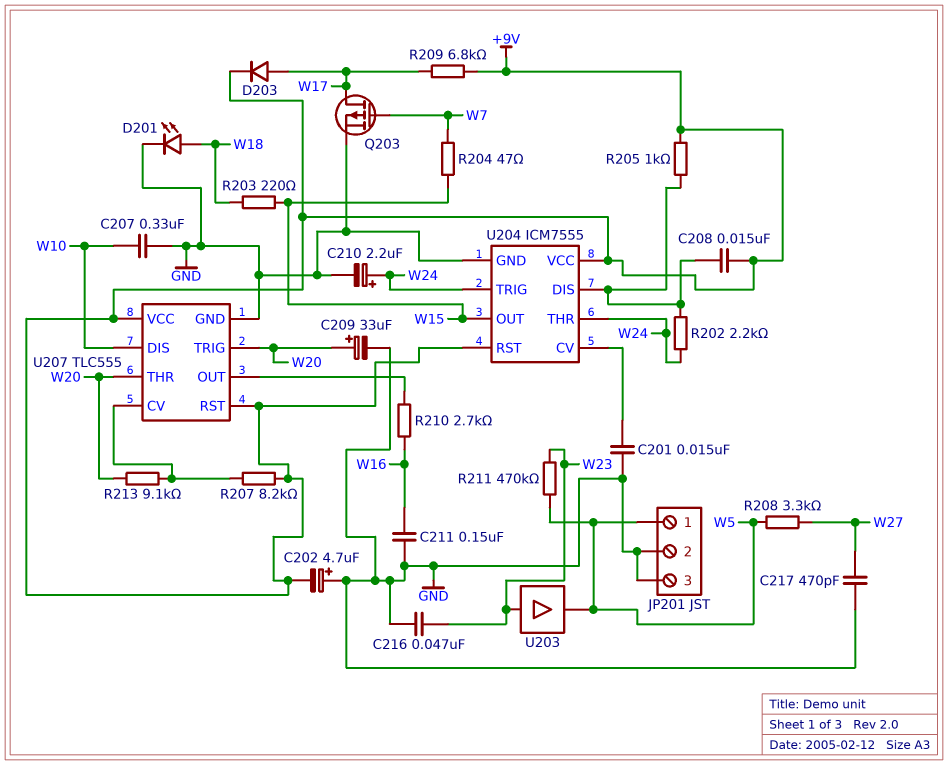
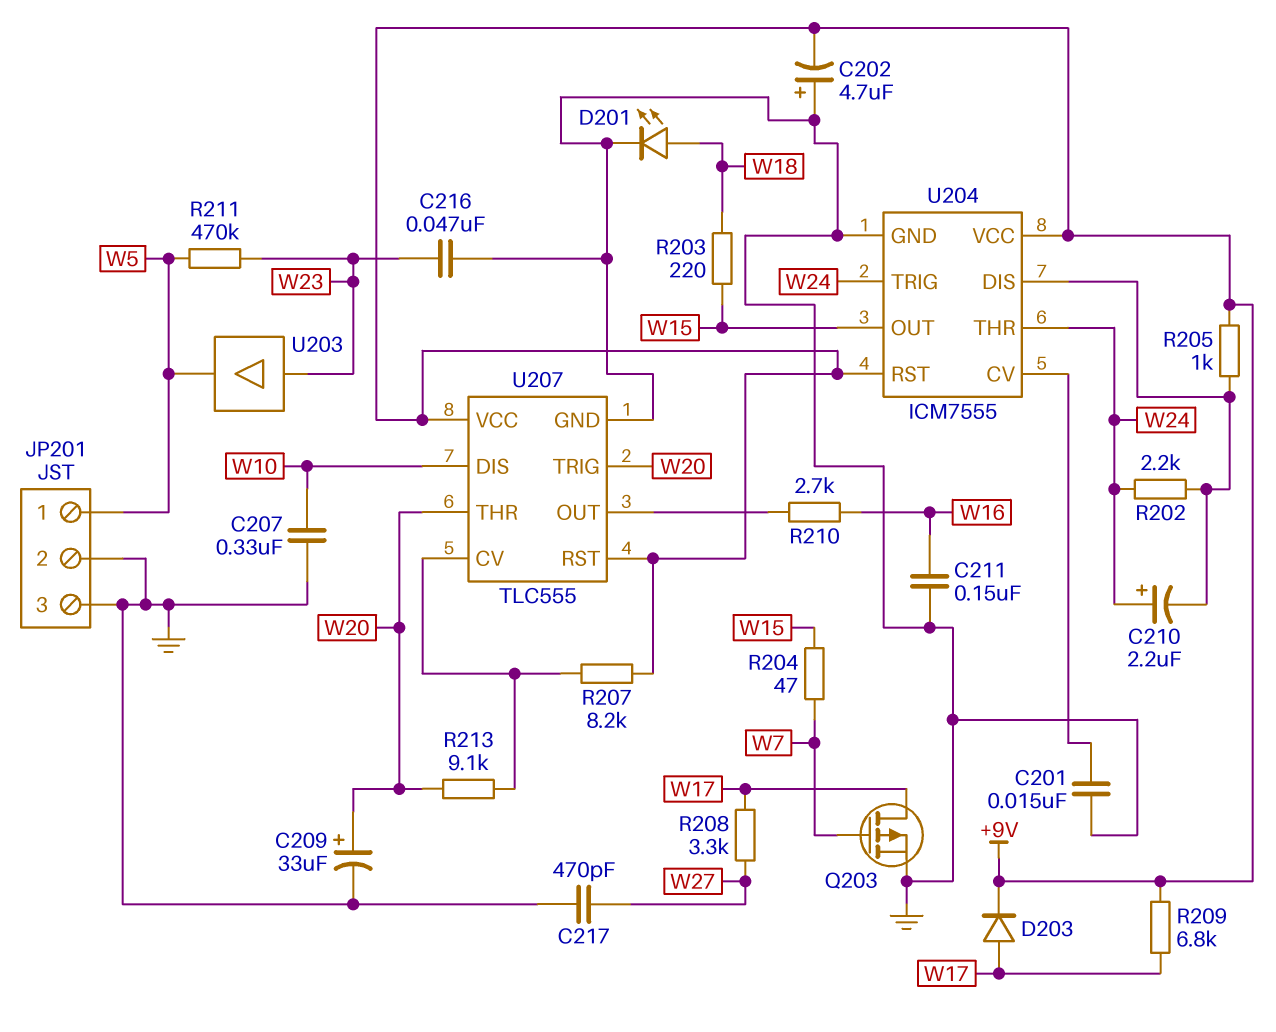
C208: 15nF (+9V, U204/DIS) -> none
C210: 2.2uF (plus W24, minus GND) -> 2.2uF (plus W24, minus U204/DIS)
R208: 3.3k (W5, W27) -> 3.3k (W17, W27)

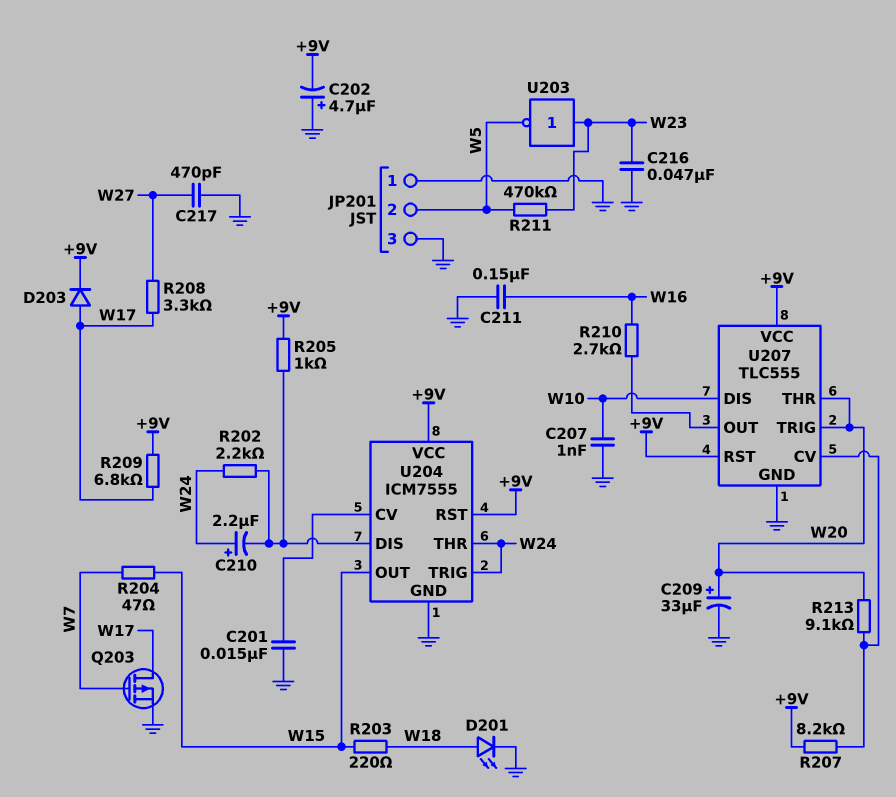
C207: 330nF (GND, W10) -> 1nF (GND, W10)
JP201 pin 1: W5 -> GND
JP201 pin 2: GND -> W5
U203: buffer (in W23, out W5) -> NOT (in W23, out W5)

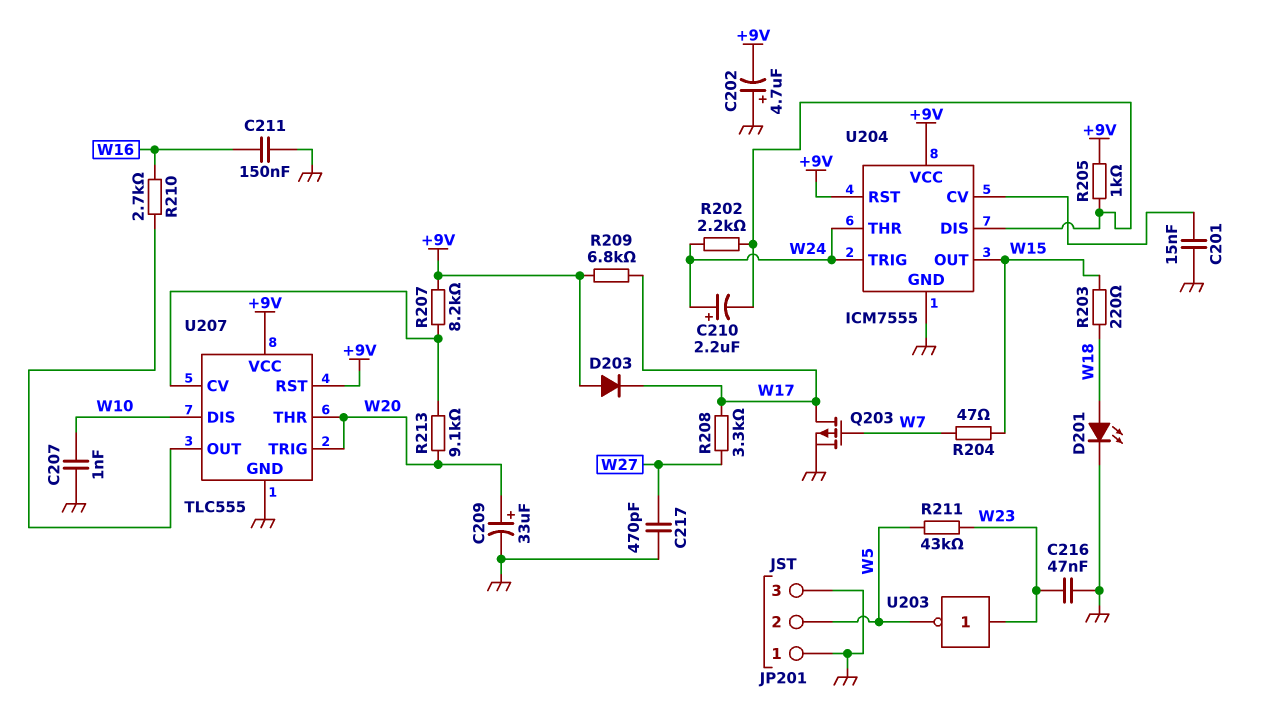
D203: diode (A W17, K +9V) -> diode (A +9V, K W17)
R211: 470k (W5, W23) -> 43k (W5, W23)

